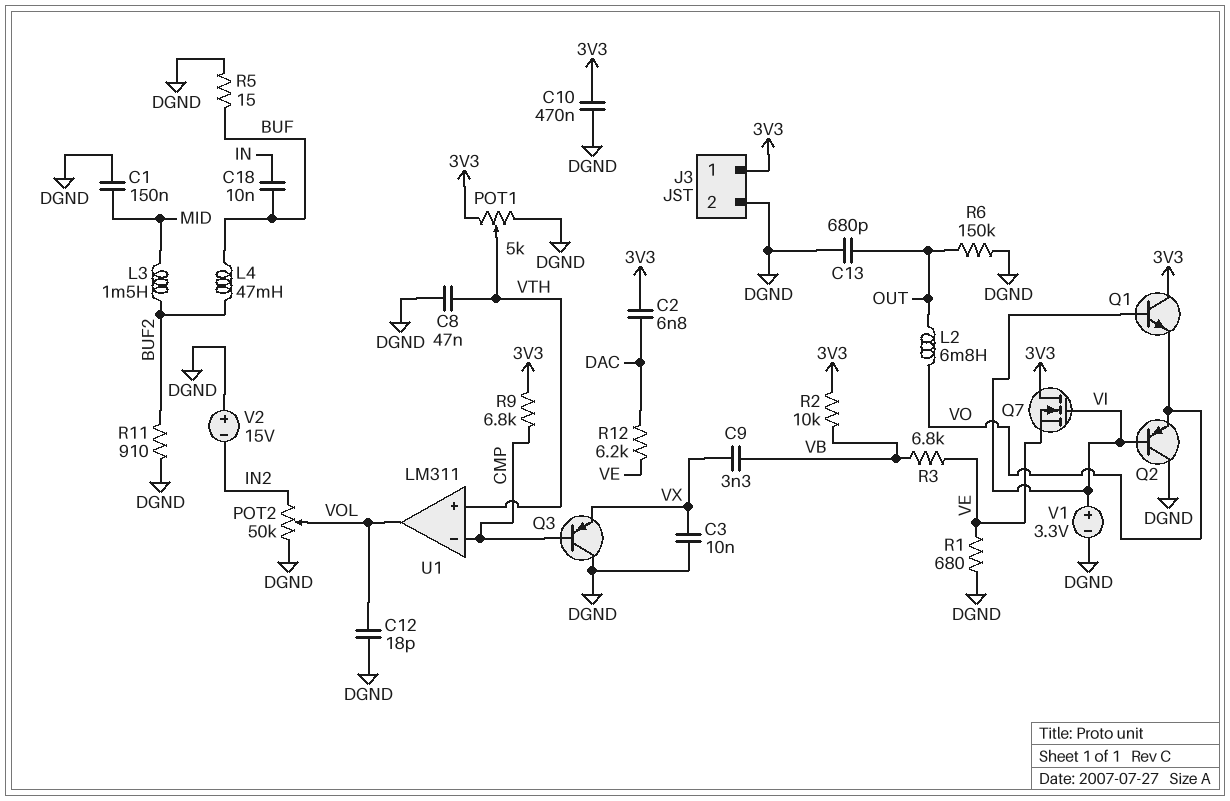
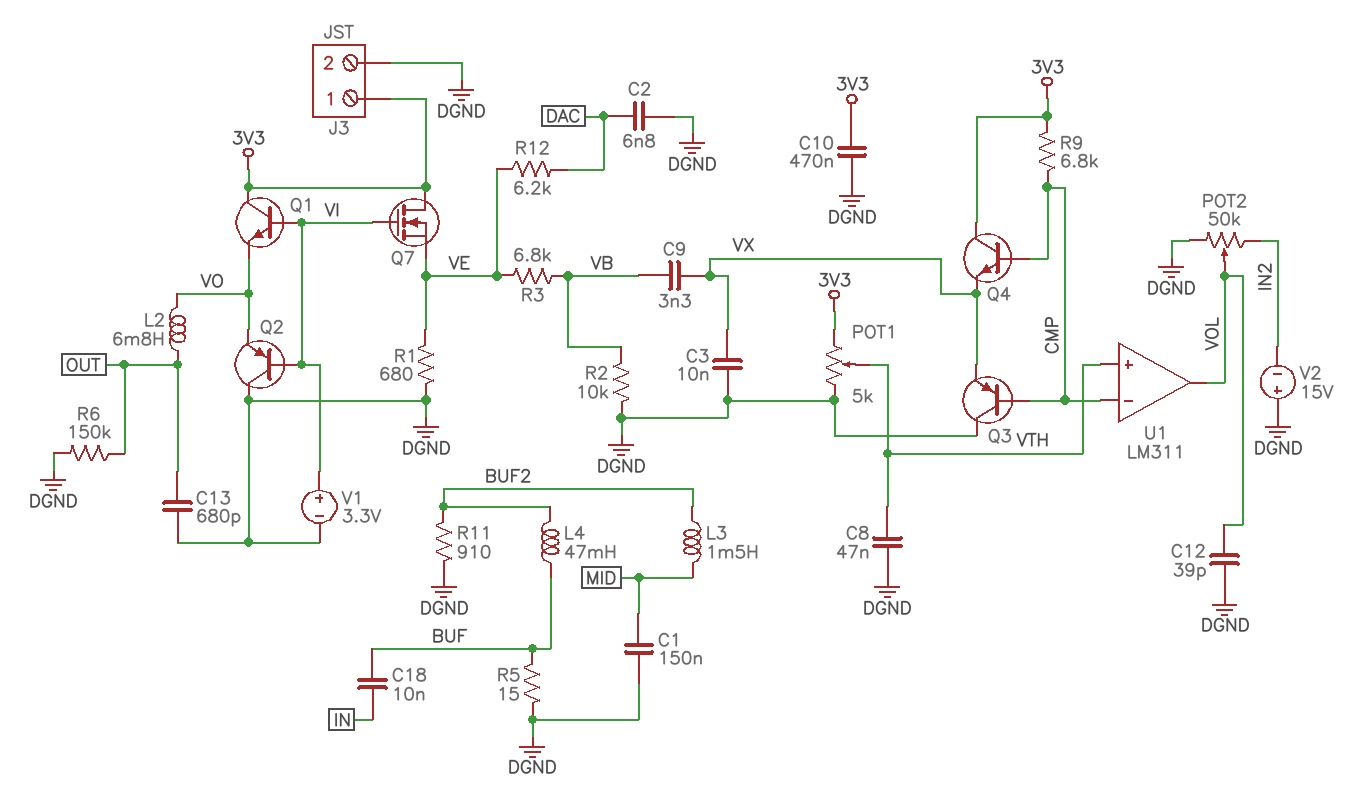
C2: 6.8nF (3V3, DAC) -> 6.8nF (DAC, DGND)
C12: 18pF (DGND, VOL) -> 39pF (DGND, VOL)
Q4: none -> NPN (B CMP, C 3V3, E VX)
R2: 10k (3V3, VB) -> 10k (DGND, VB)

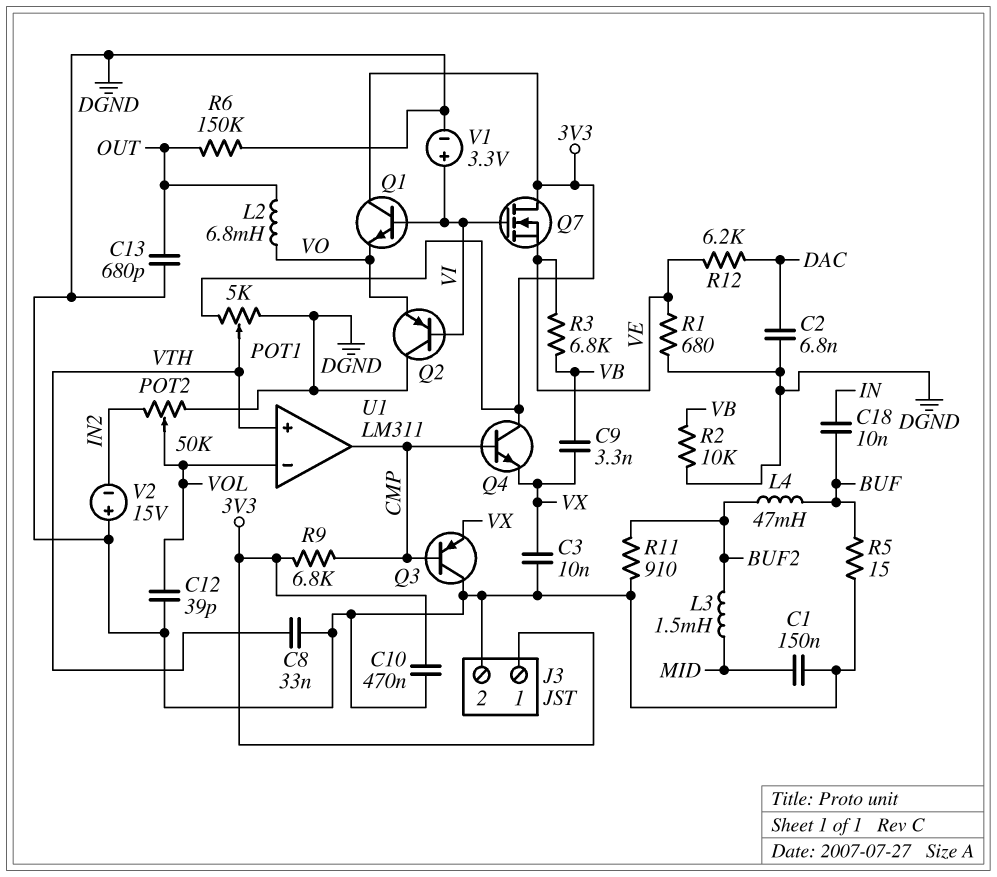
C8: 47nF (DGND, VTH) -> 33nF (DGND, VTH)
U1 pin in-: CMP -> VOL
U1 pin out: VOL -> CMP

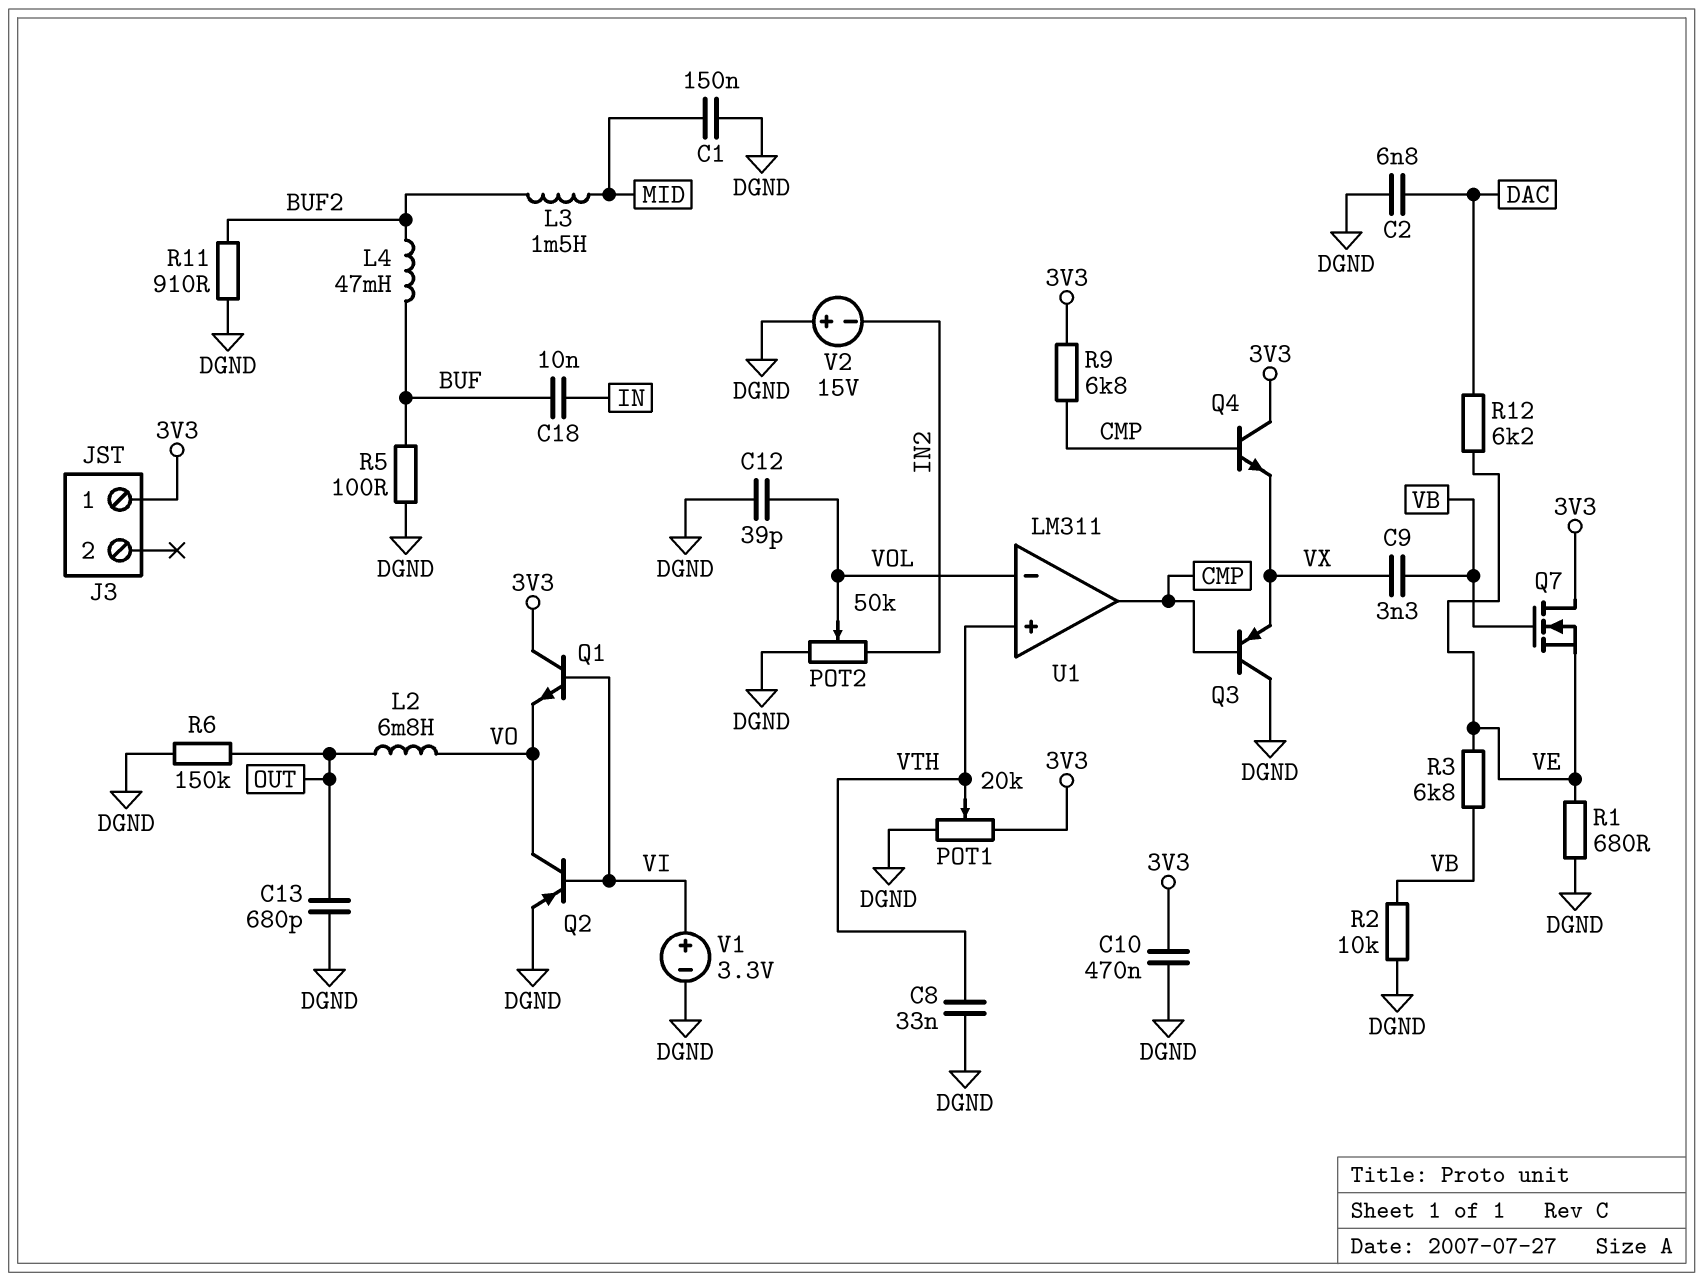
C3: 10nF (DGND, VX) -> none
J3 pin 2: DGND -> none
POT1: 5k (3V3, DGND, wiper VTH) -> 20k (3V3, DGND, wiper VTH)
Q2: PNP (B VI, C DGND, E VO) -> PNP (B VI, C VO, E DGND)
Q7: NMOS (G VI, D 3V3, S VE) -> NMOS (G VB, D 3V3, S VE)
R5: 15 (BUF, DGND) -> 100 (BUF, DGND)

